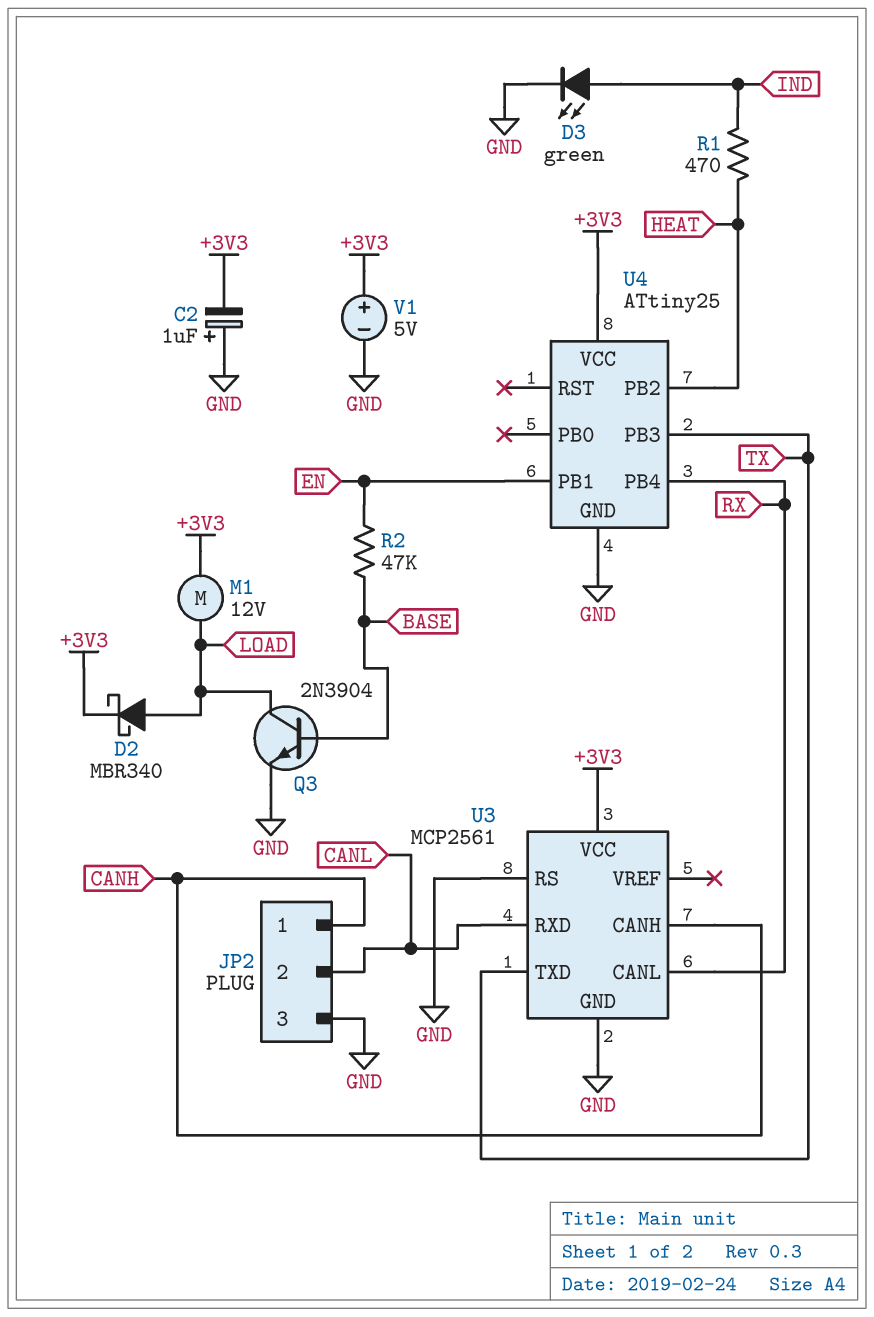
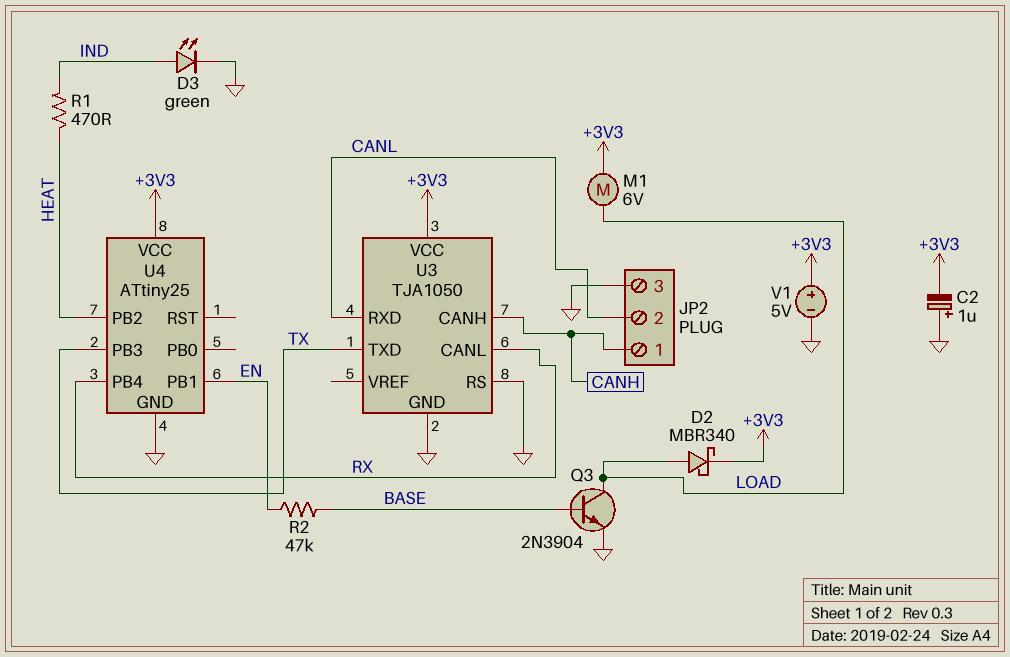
M1: motor 12V (+3V3, LOAD) -> motor 6V (+3V3, LOAD)
U3: MCP2561 -> TJA1050

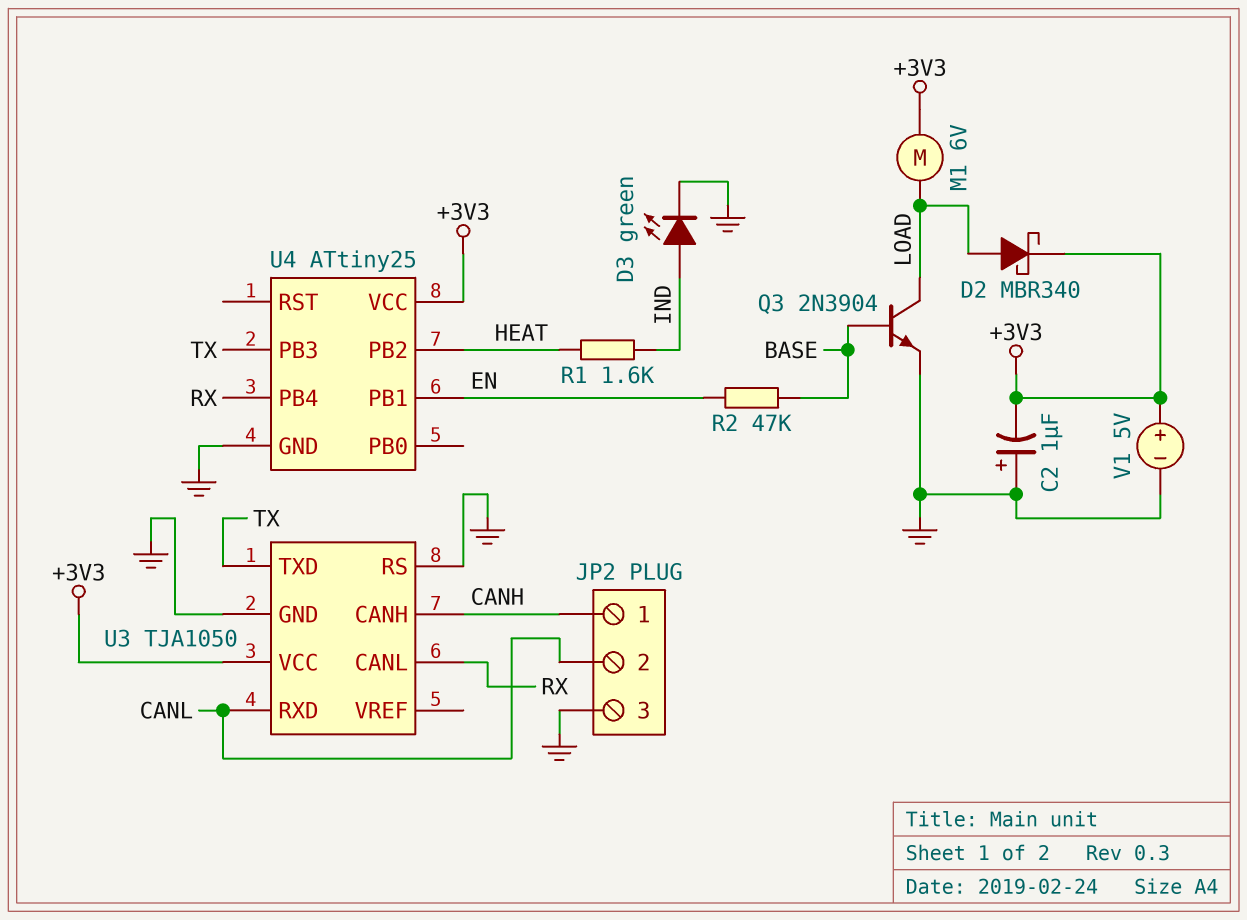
R1: 470 (HEAT, IND) -> 1.6k (HEAT, IND)

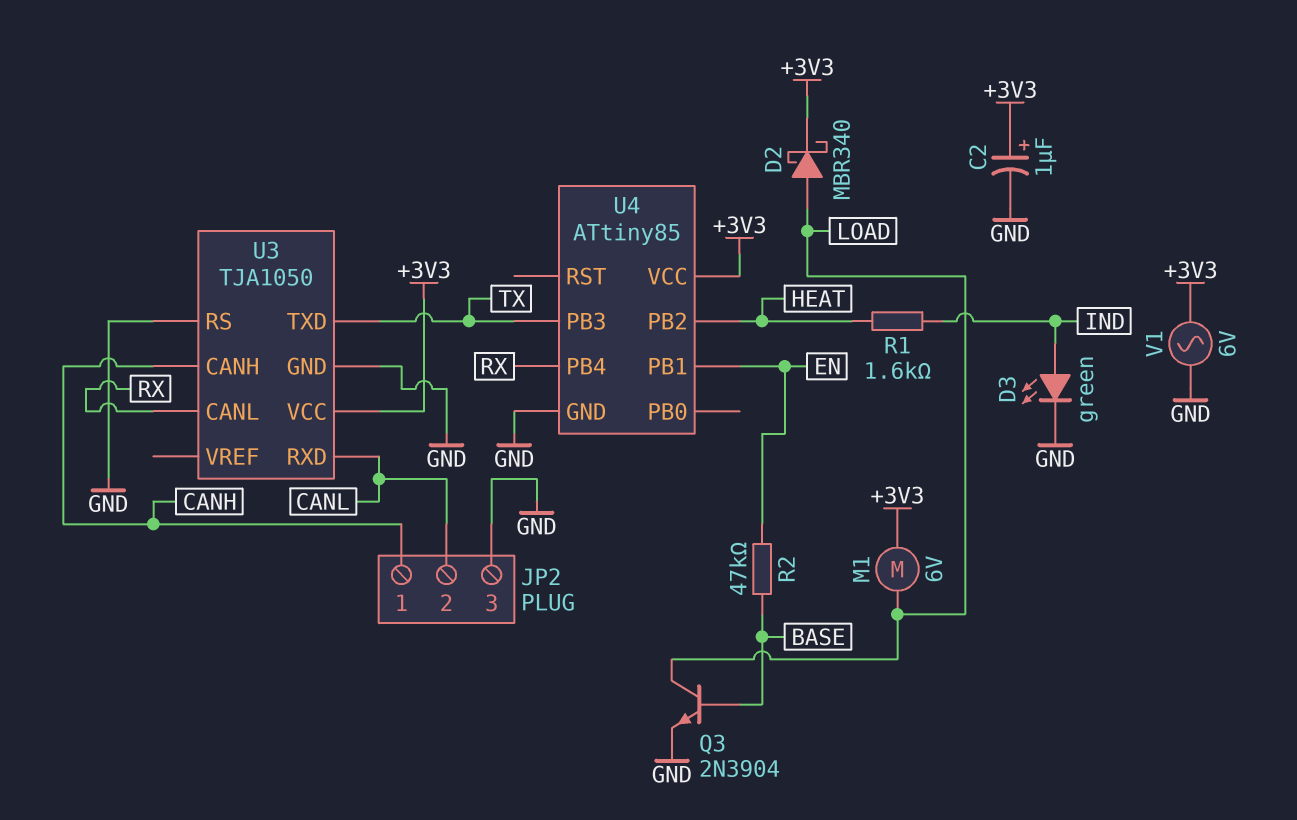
C2: 1uF (plus GND, minus +3V3) -> 1uF (plus +3V3, minus GND)
U4: ATtiny25 -> ATtiny85
V1: 5V (plus +3V3, minus GND) -> AC 6V (+3V3, GND)

